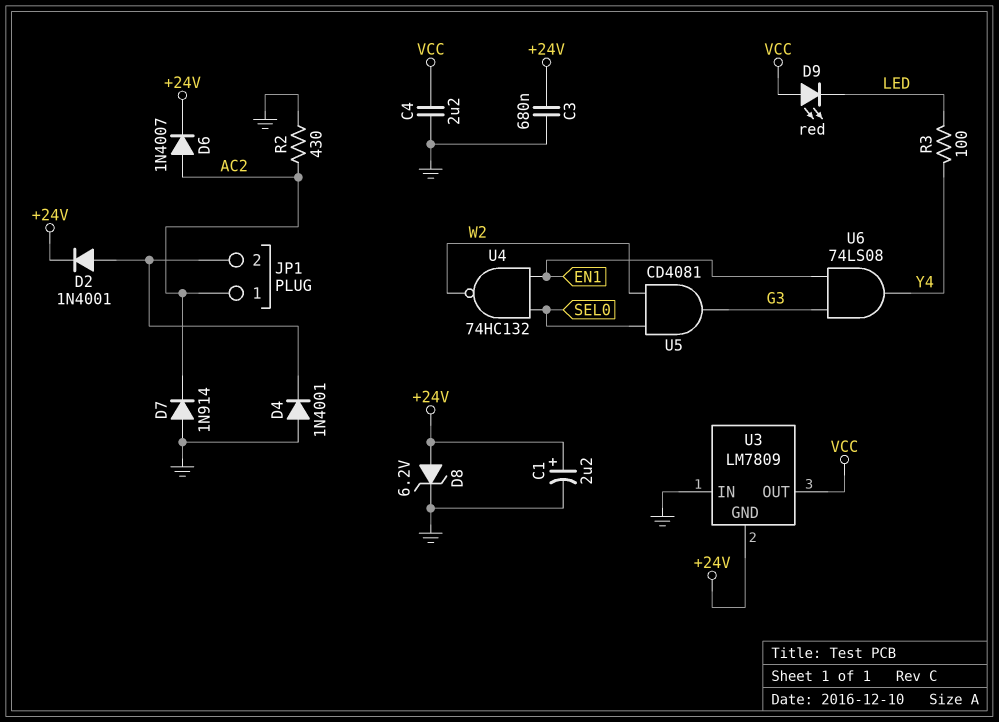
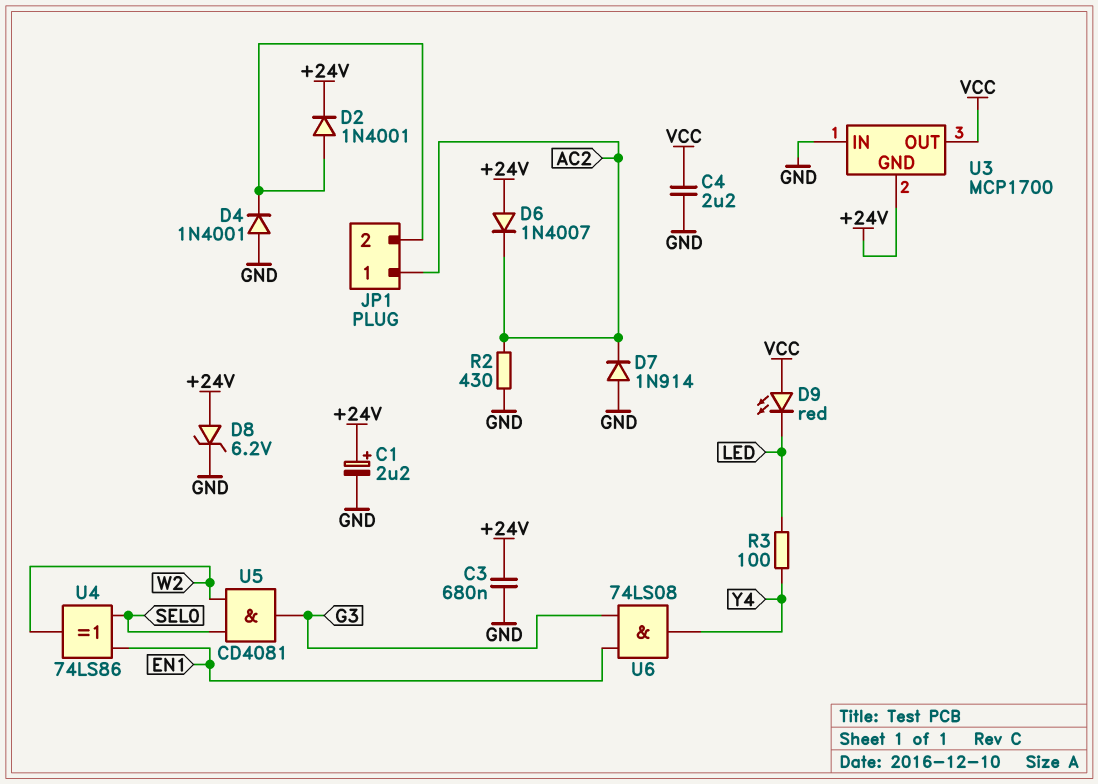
D6: diode 1N4007 (A AC2, K +24V) -> diode 1N4007 (A +24V, K AC2)
U3: LM7809 -> MCP1700
U4: NAND 74HC132 (in EN1, in SEL0, out W2) -> XOR 74LS86 (in EN1, in SEL0, out W2)

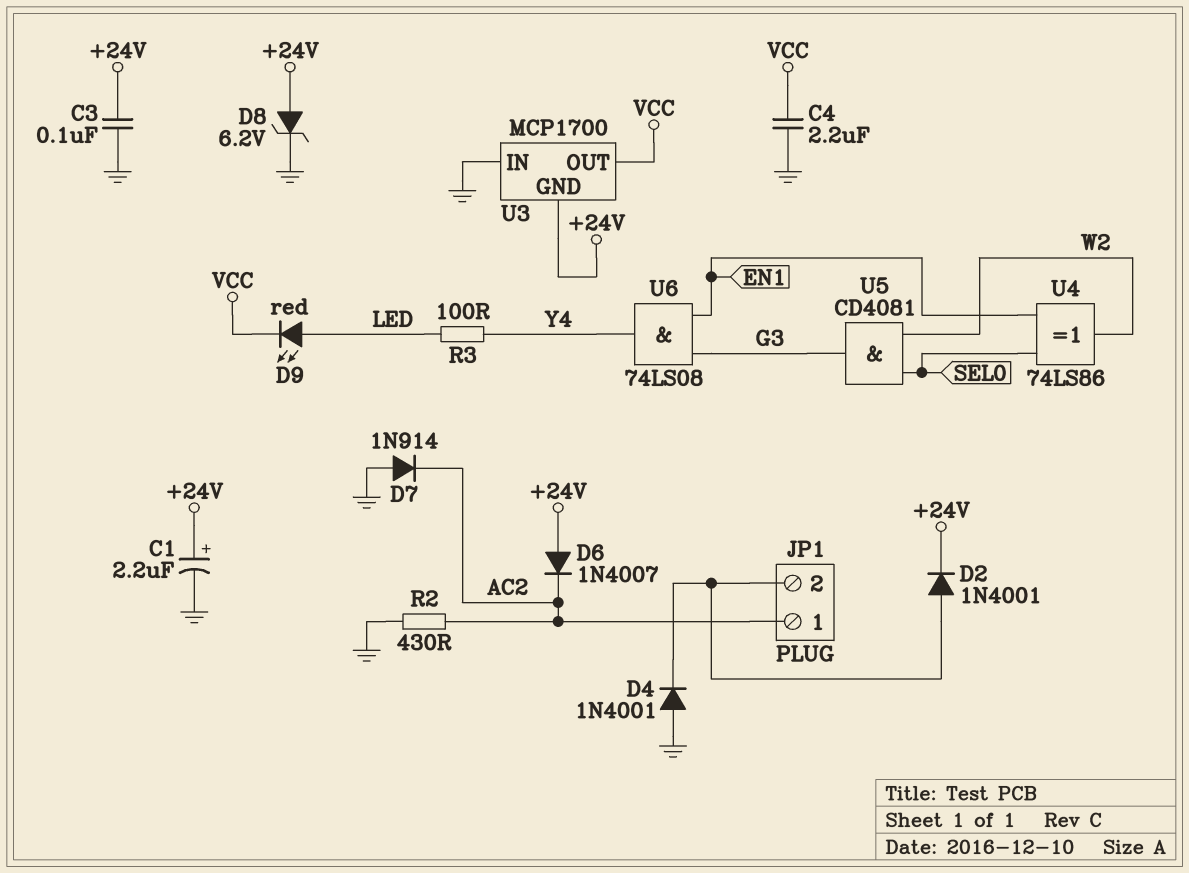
C3: 680nF (+24V, GND) -> 100nF (+24V, GND)
D9: LED red (A VCC, K LED) -> LED red (A LED, K VCC)

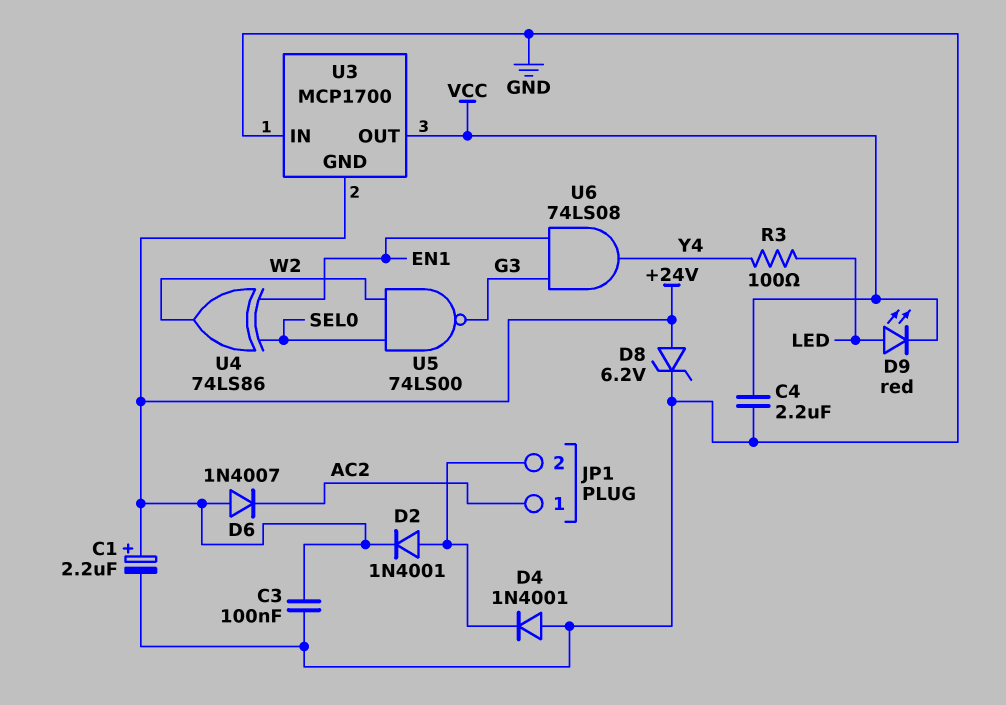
D7: diode 1N914 (A GND, K AC2) -> none
R2: 430 (AC2, GND) -> none
U5: AND CD4081 (in SEL0, in W2, out G3) -> NAND 74LS00 (in SEL0, in W2, out G3)

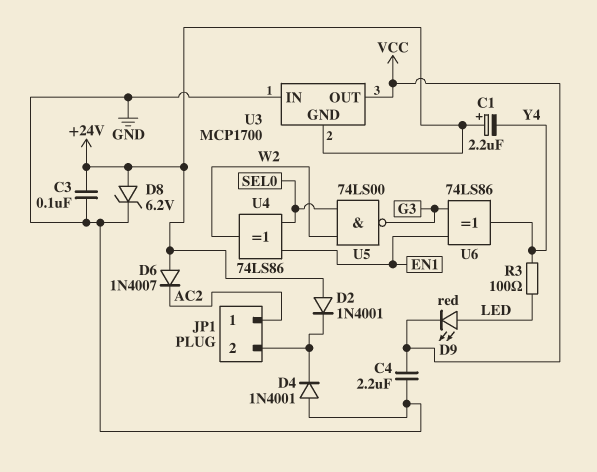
C1: 2.2uF (plus +24V, minus GND) -> 2.2uF (plus +24V, minus Y4)
D2: diode 1N4001 (A JP1/2, K +24V) -> diode 1N4001 (A +24V, K JP1/2)
U6: AND 74LS08 (in EN1, in G3, out Y4) -> XOR 74LS86 (in EN1, in G3, out Y4)

